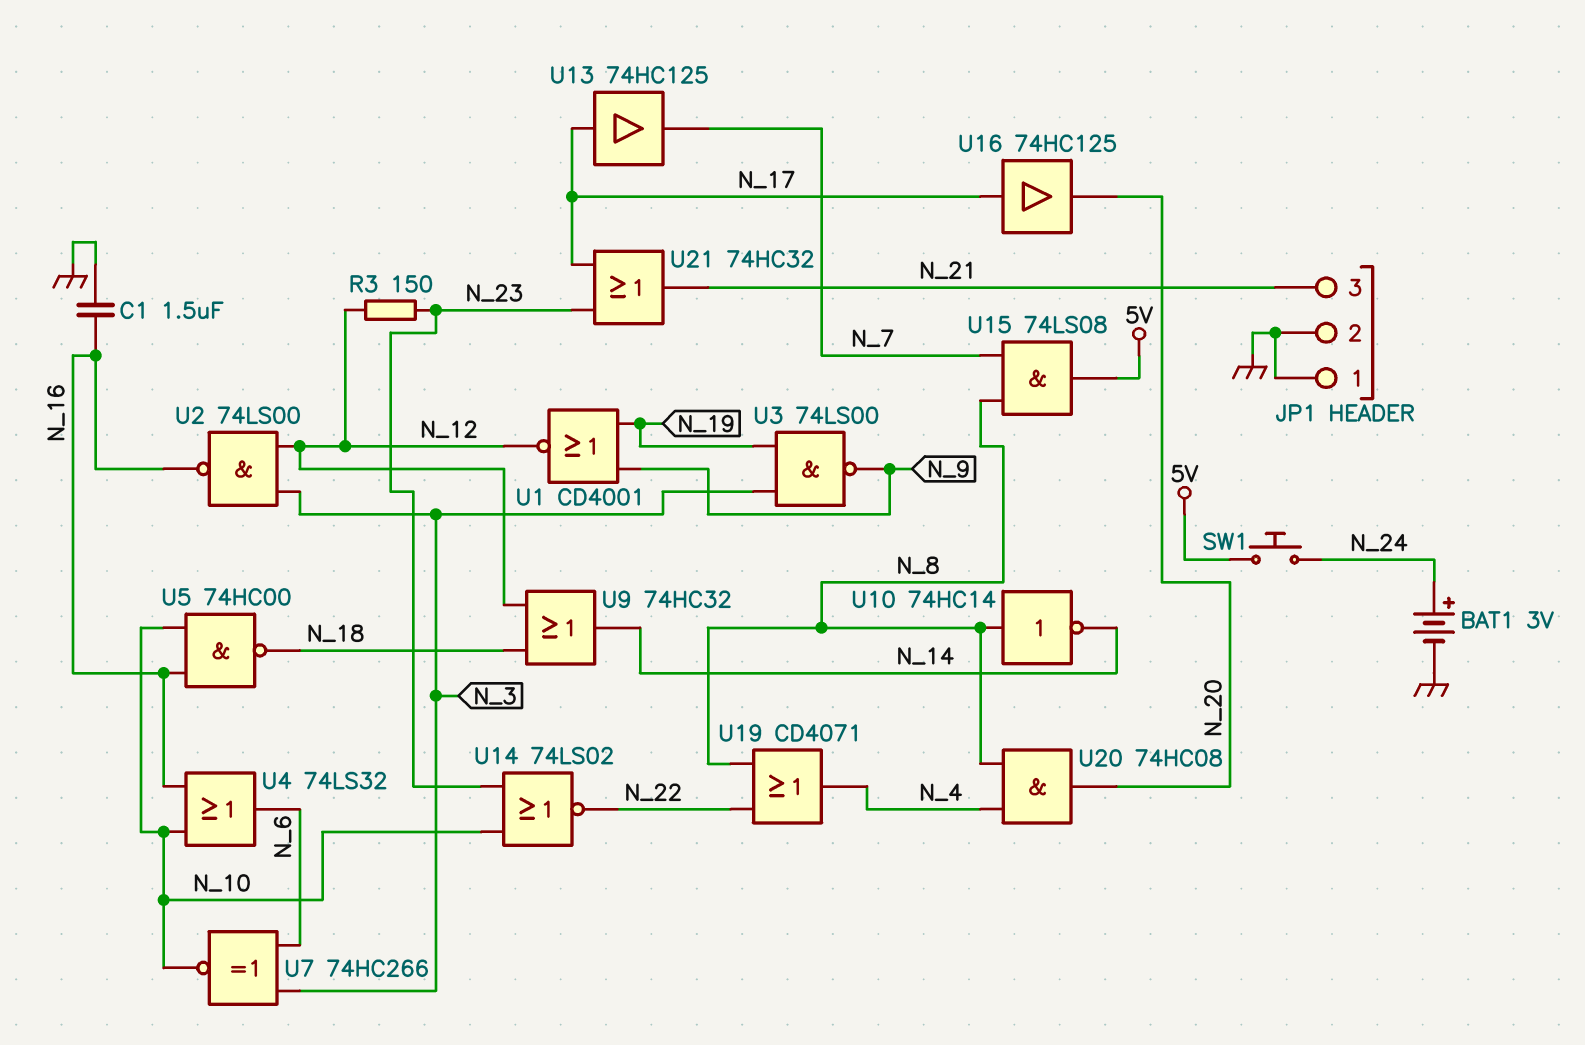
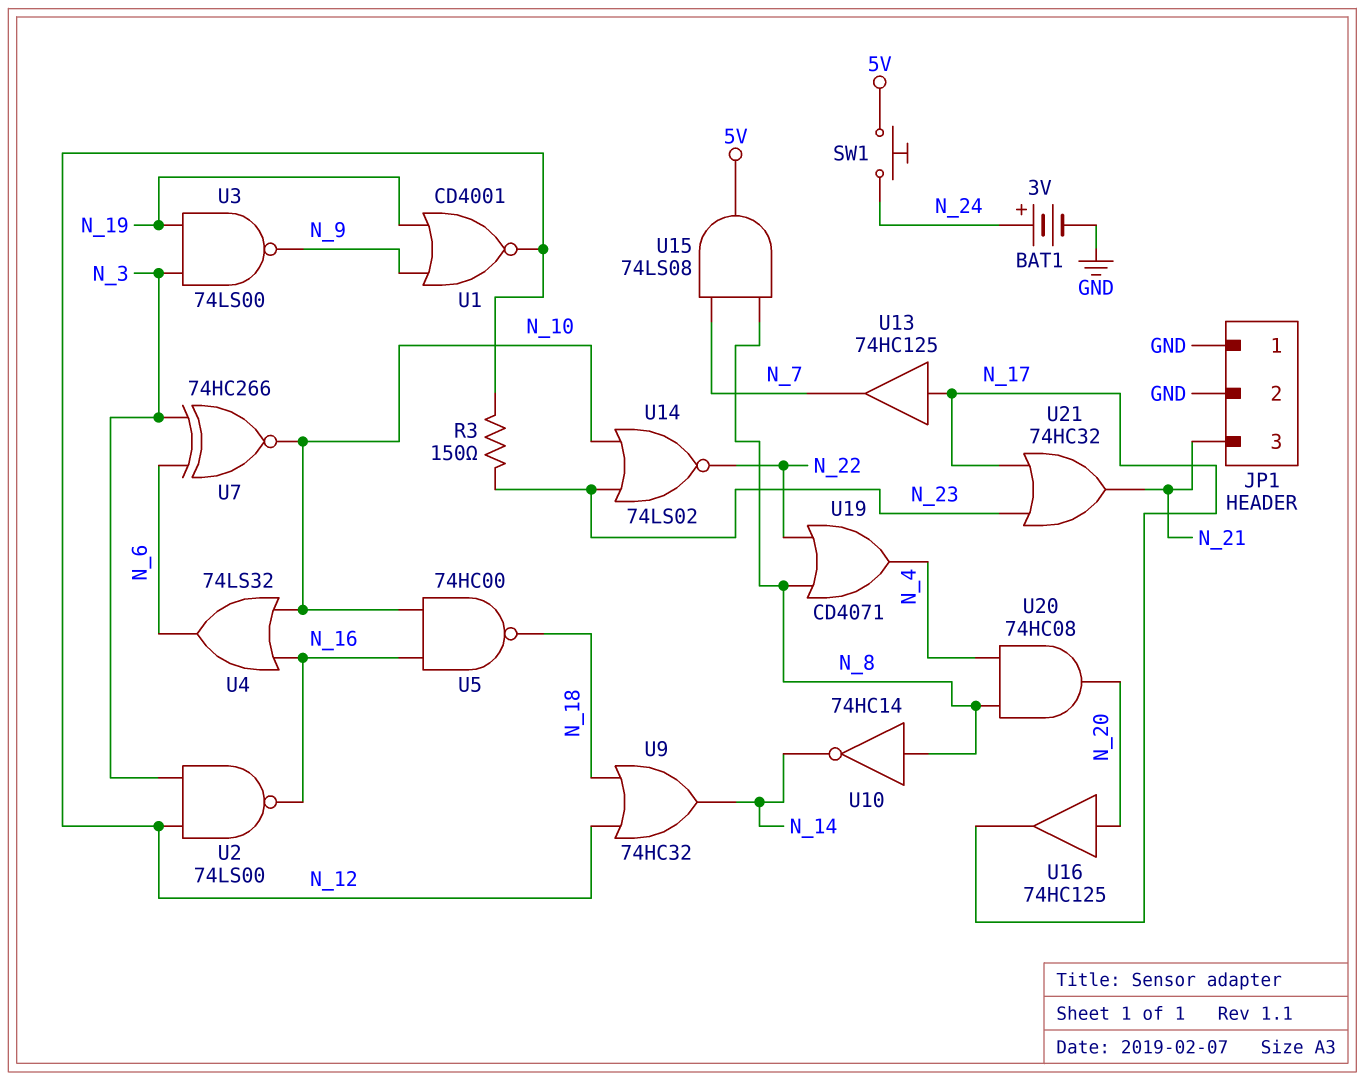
C1: 1.5uF (GND, N_16) -> none
U16: buffer 74HC125 (in N_17, out N_20) -> buffer 74HC125 (in N_20, out N_17)

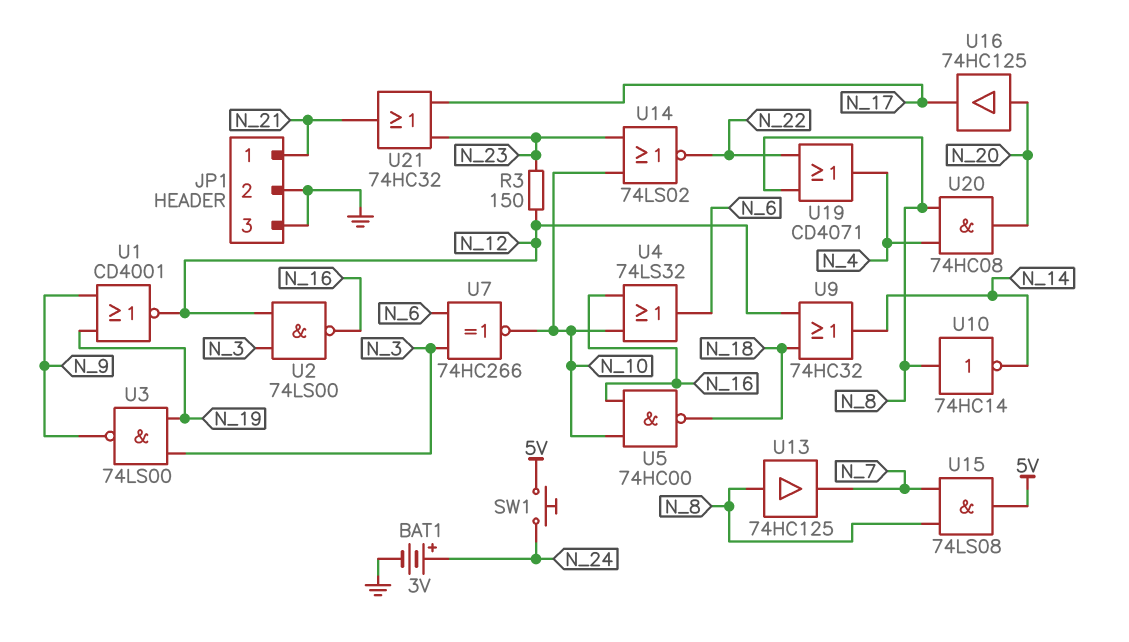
JP1 pin 1: GND -> N_21
JP1 pin 3: N_21 -> GND
U13: buffer 74HC125 (in N_17, out N_7) -> buffer 74HC125 (in N_8, out N_7)

